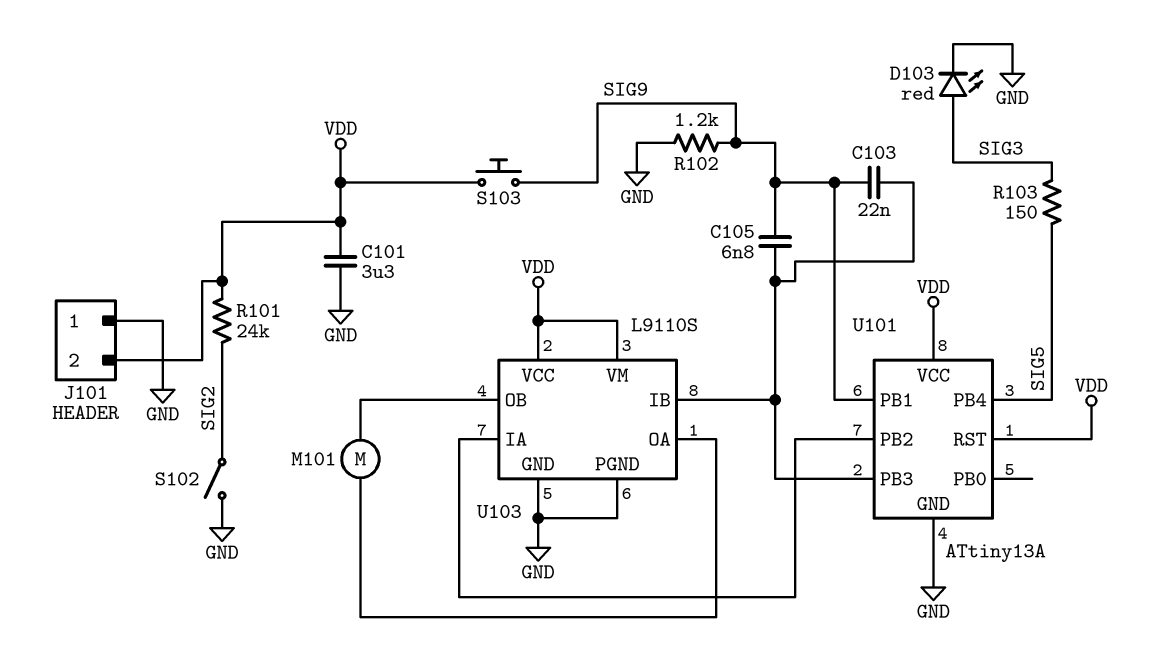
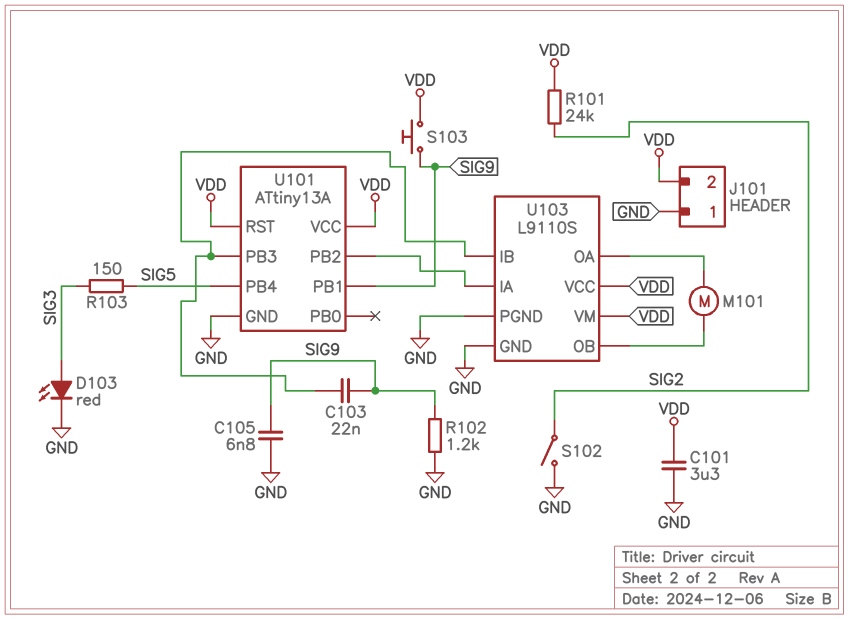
C105: 6.8nF (SIG9, U101/PB3) -> 6.8nF (GND, SIG9)

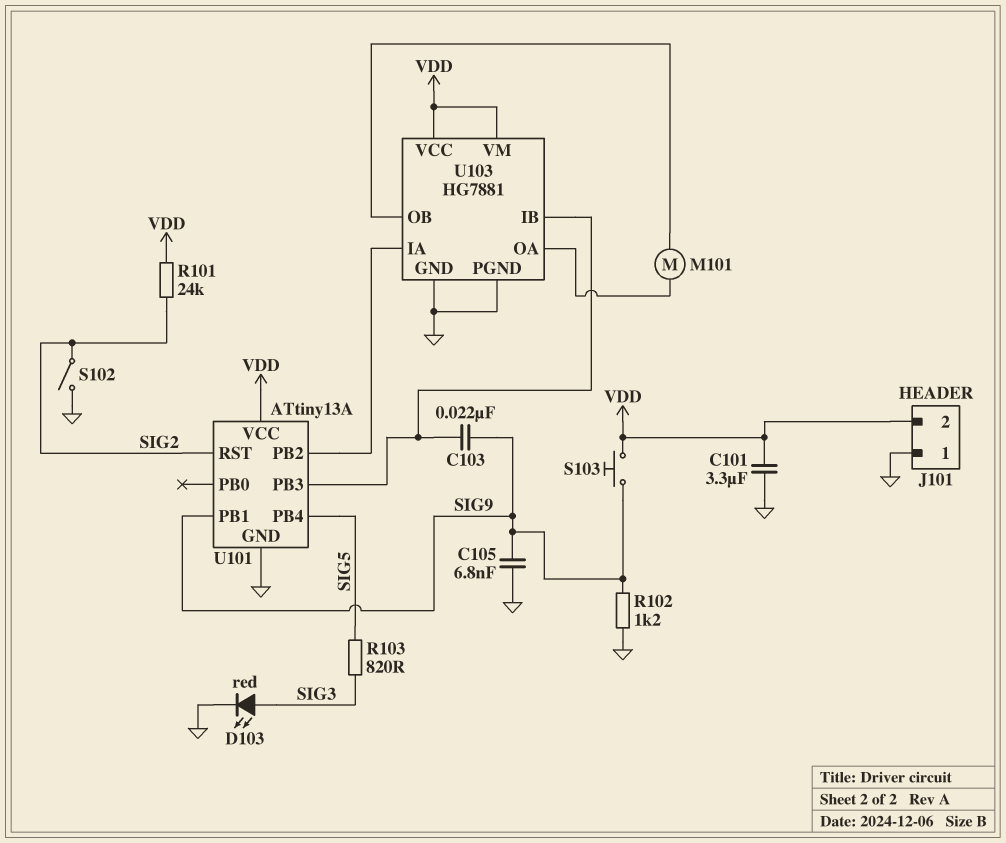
R103: 150 (SIG3, SIG5) -> 820 (SIG3, SIG5)
U101 pin RST: VDD -> SIG2
U103: L9110S -> HG7881

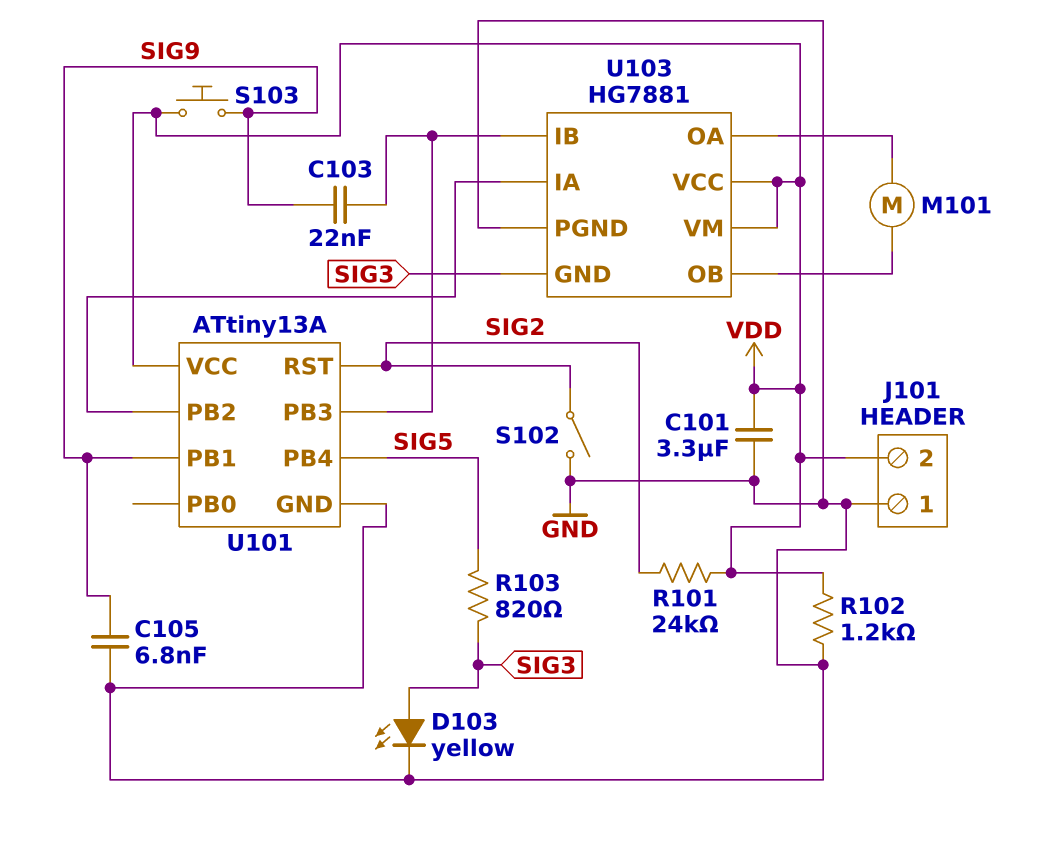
D103: LED red (A SIG3, K GND) -> LED yellow (A SIG3, K GND)
R102: 1.2k (GND, SIG9) -> 1.2k (GND, VDD)
U103 pin GND: GND -> SIG3

